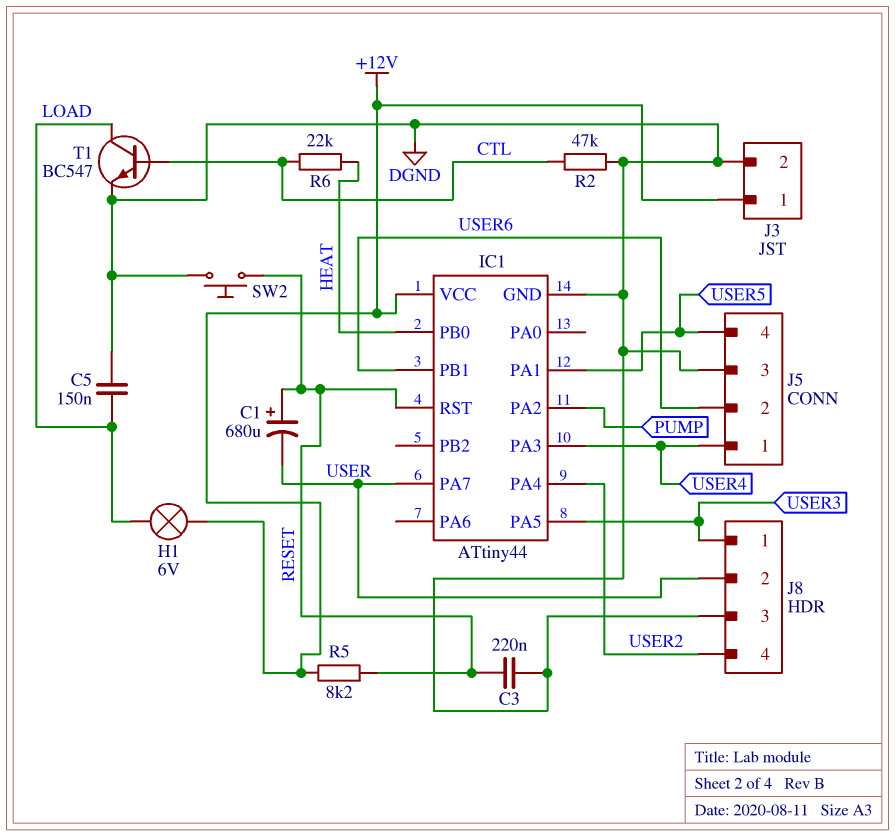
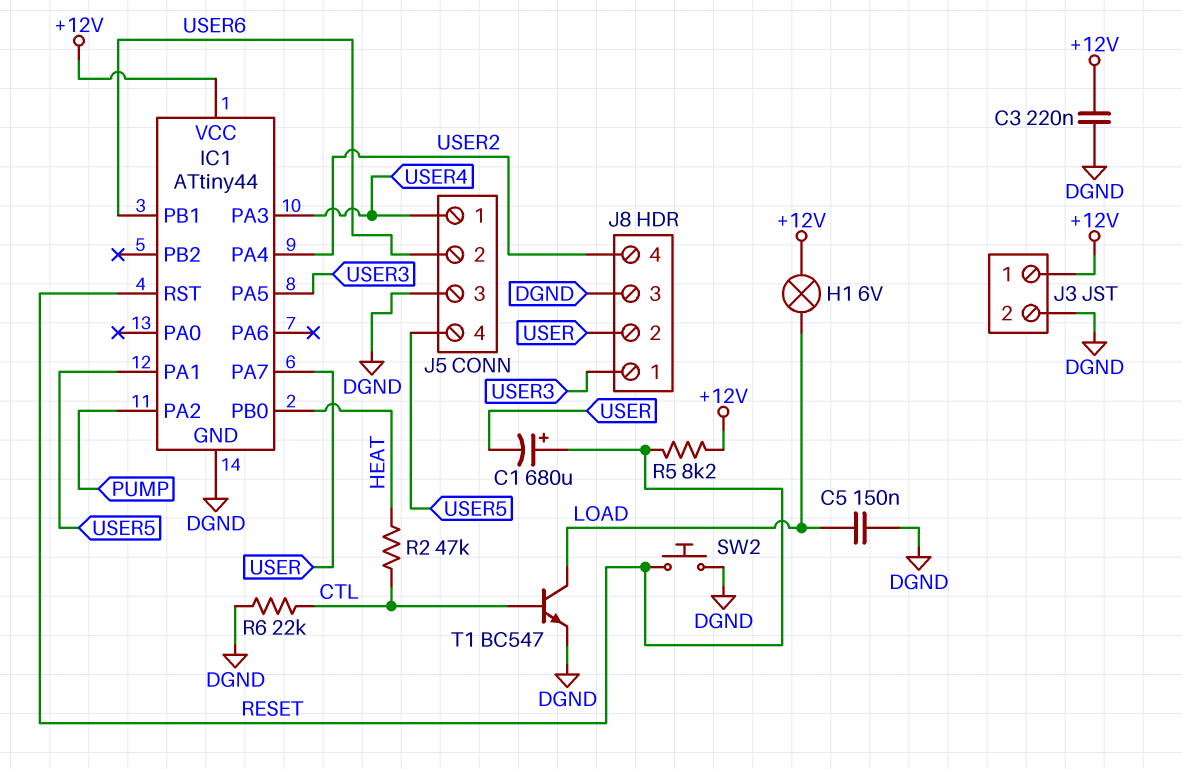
C3: 220nF (DGND, RESET) -> 220nF (+12V, DGND)
R2: 47k (CTL, DGND) -> 47k (CTL, HEAT)
R6: 22k (CTL, HEAT) -> 22k (CTL, DGND)

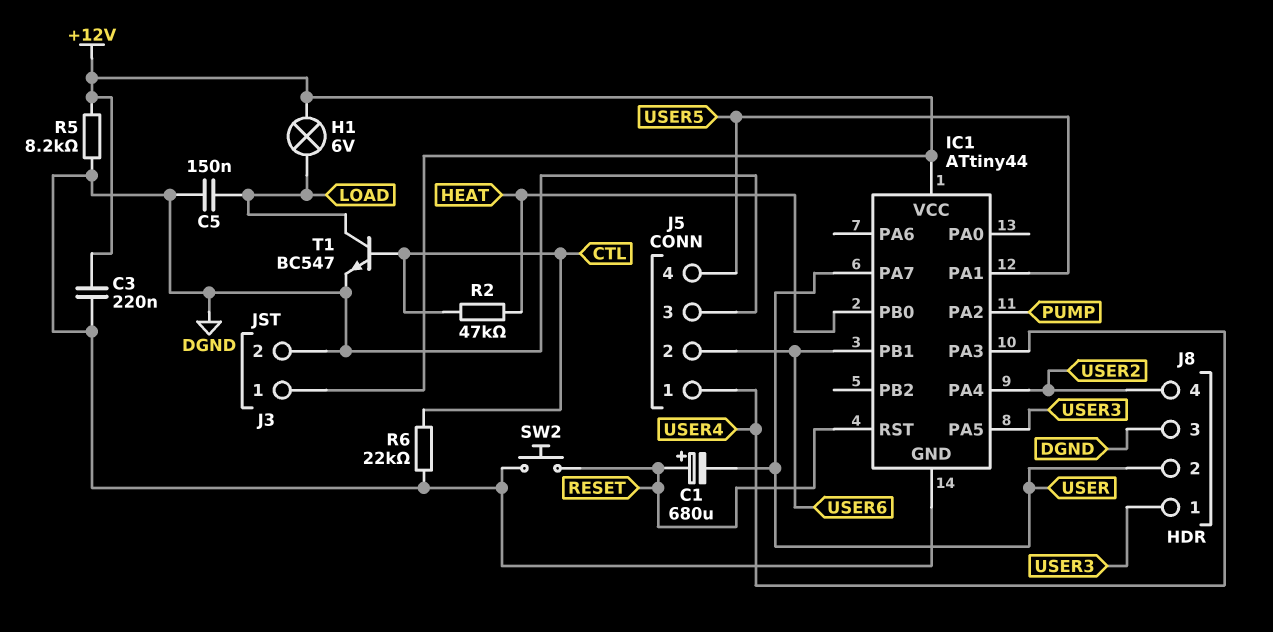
R5: 8.2k (+12V, RESET) -> 8.2k (+12V, DGND)

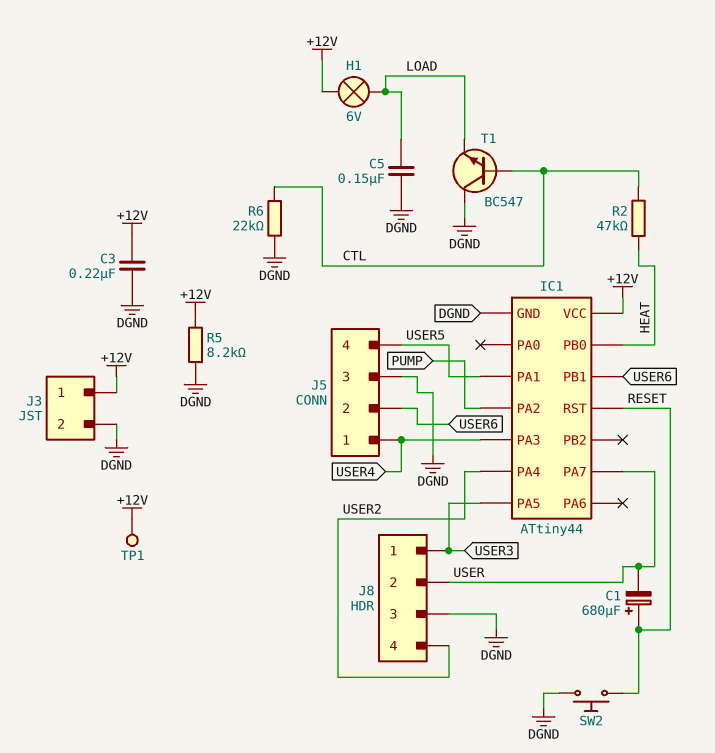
T1: NPN BC547 (B CTL, C LOAD, E DGND) -> NPN BC547 (B CTL, C DGND, E LOAD)
TP1: none -> test point (+12V)

